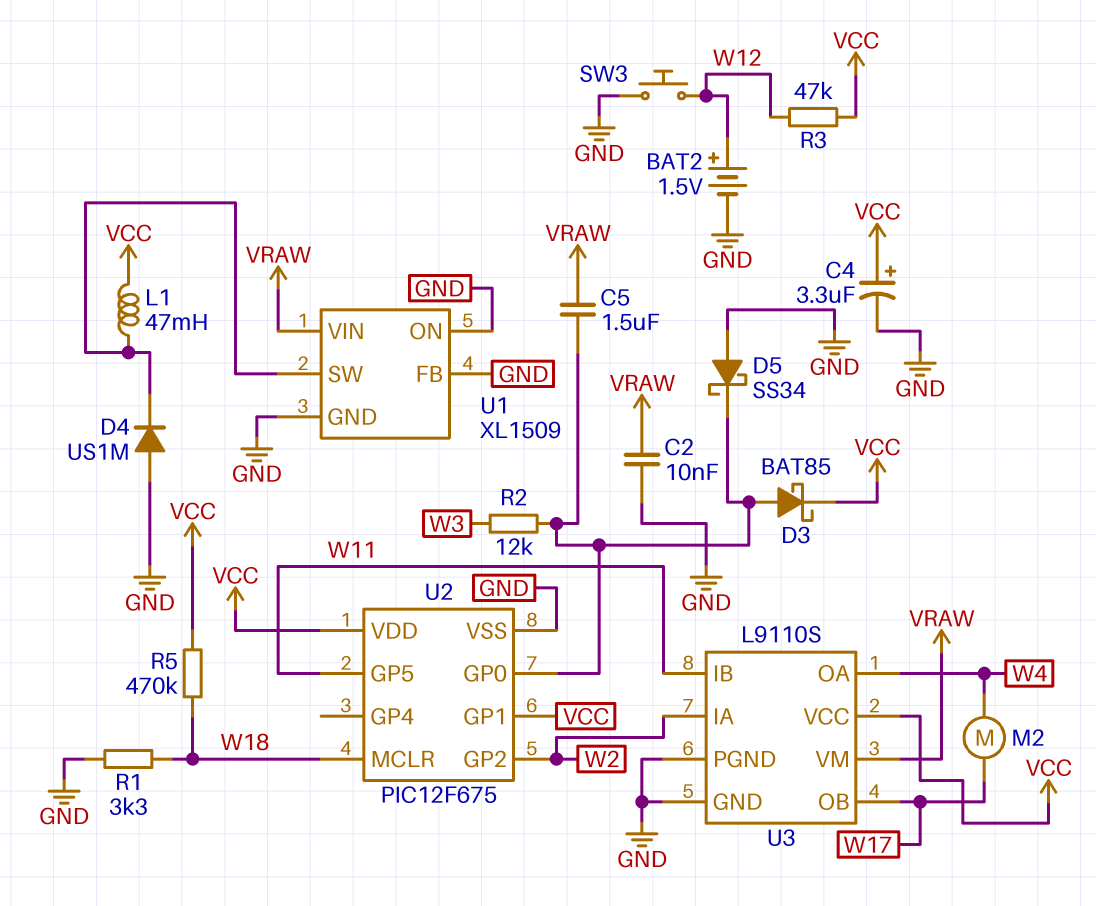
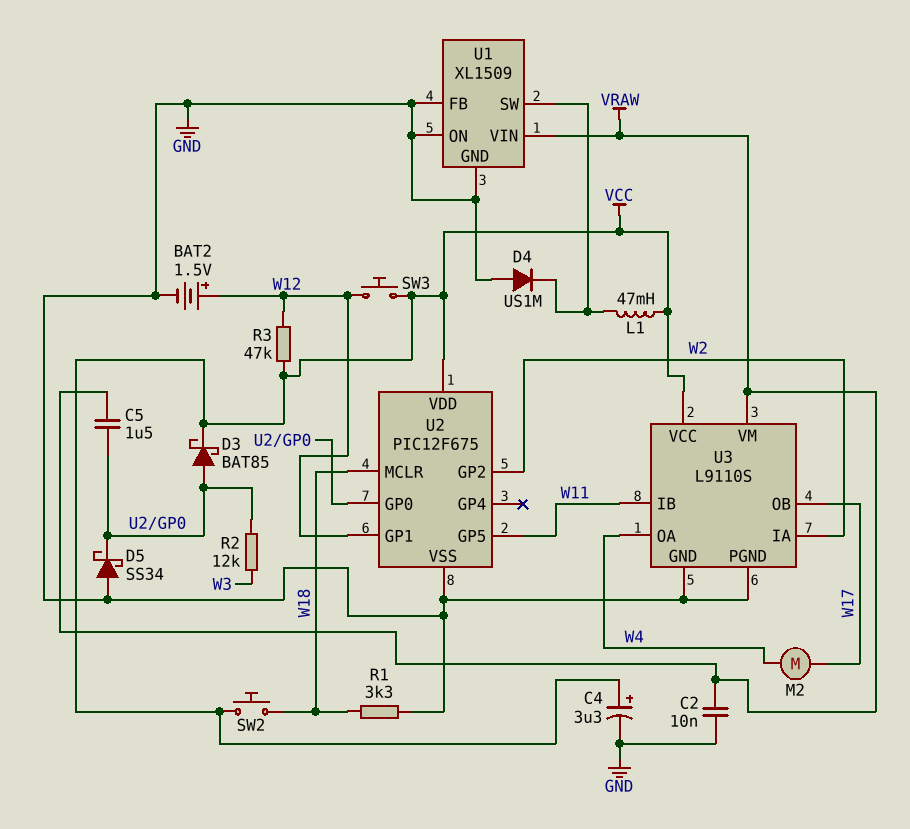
R5: 470k (VCC, W18) -> none
SW2: none -> button (VCC, W18)
SW3: button (GND, W12) -> button (VCC, W12)
U2 pin GP1: VCC -> W12

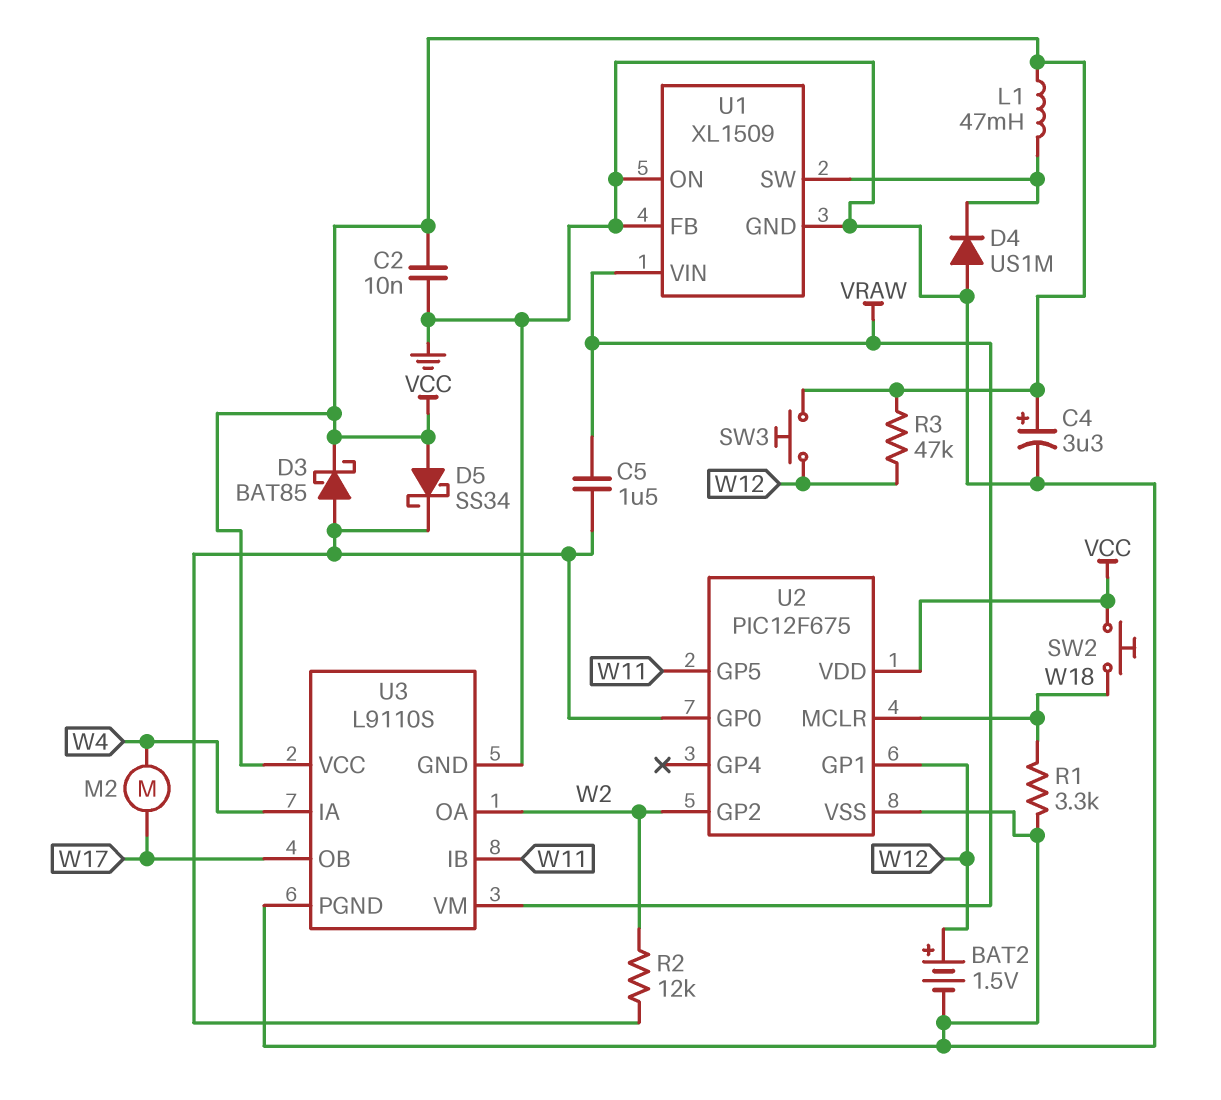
C2: 10nF (GND, VRAW) -> 10nF (GND, VCC)
D5: schottky SS34 (A GND, K U2/GP0) -> schottky SS34 (A VCC, K U2/GP0)
R2: 12k (U2/GP0, W3) -> 12k (U2/GP0, W2)
U3 pin IA: W2 -> W4
U3 pin OA: W4 -> W2

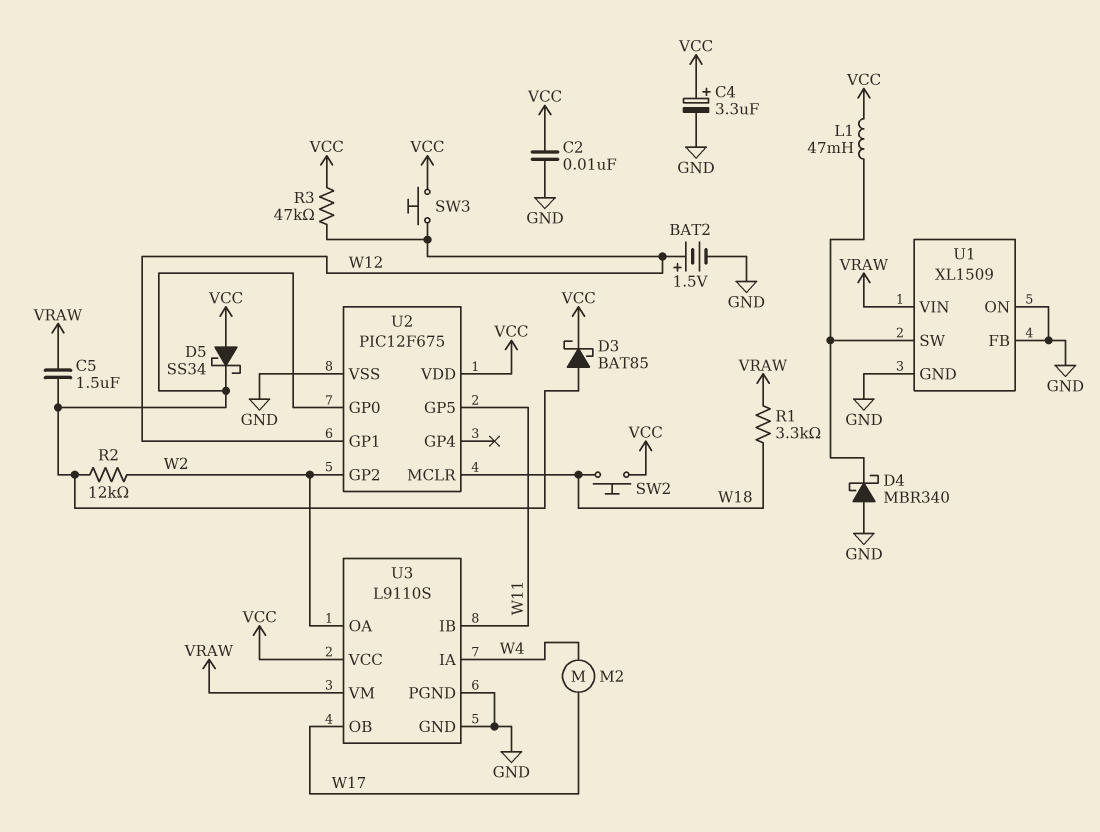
D4: diode US1M (A GND, K U1/SW) -> schottky MBR340 (A GND, K U1/SW)
R1: 3.3k (GND, W18) -> 3.3k (VRAW, W18)

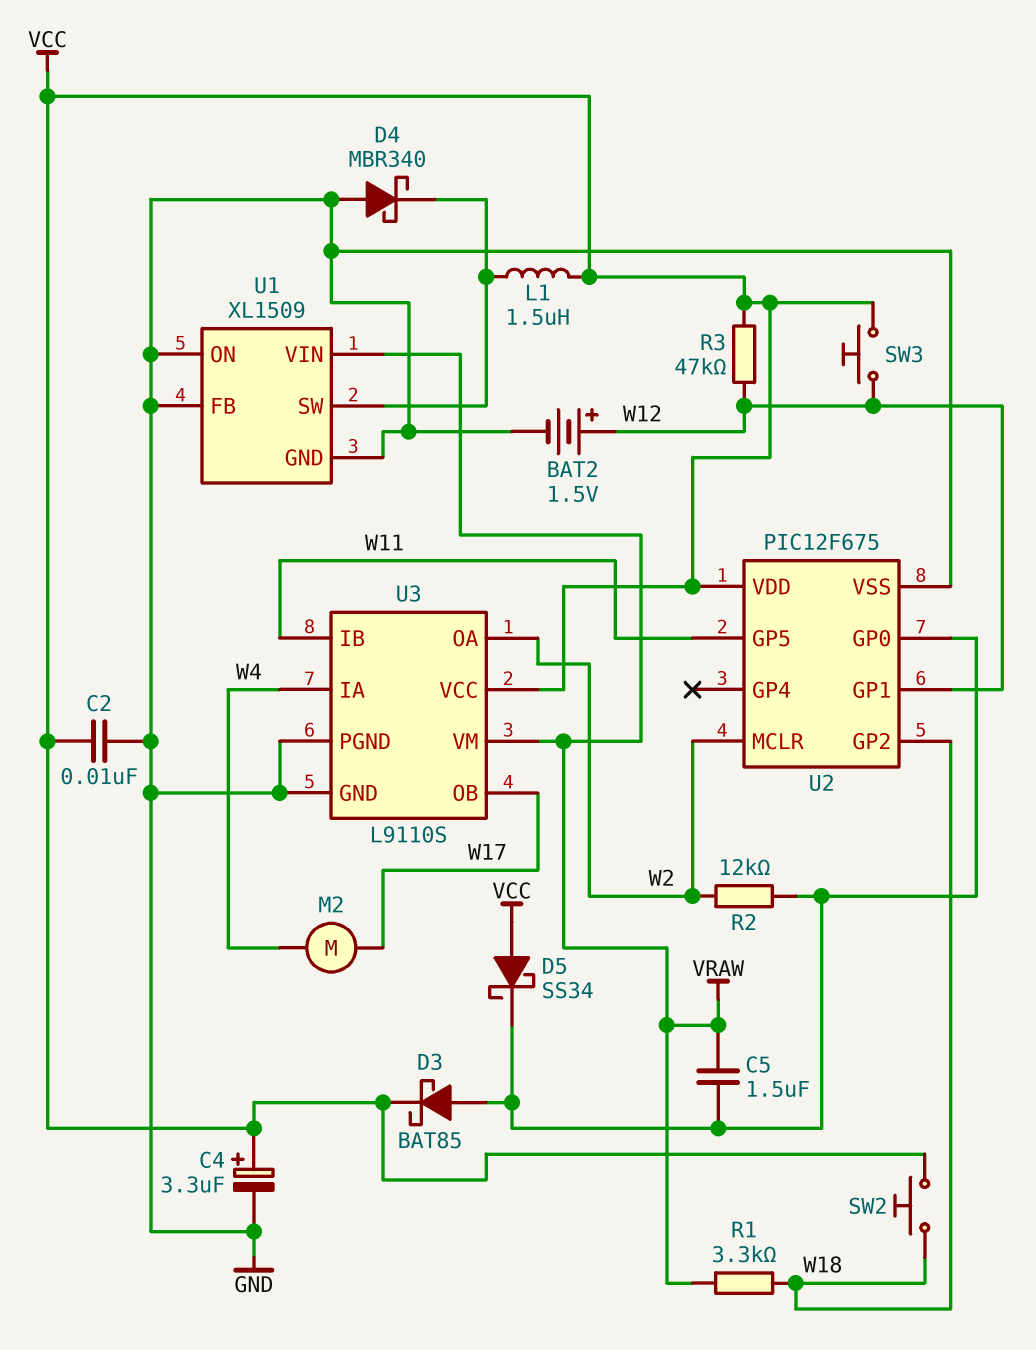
L1: 47mH (U1/SW, VCC) -> 1.5uH (U1/SW, VCC)
U2 pin GP2: W2 -> W18
U2 pin MCLR: W18 -> W2

